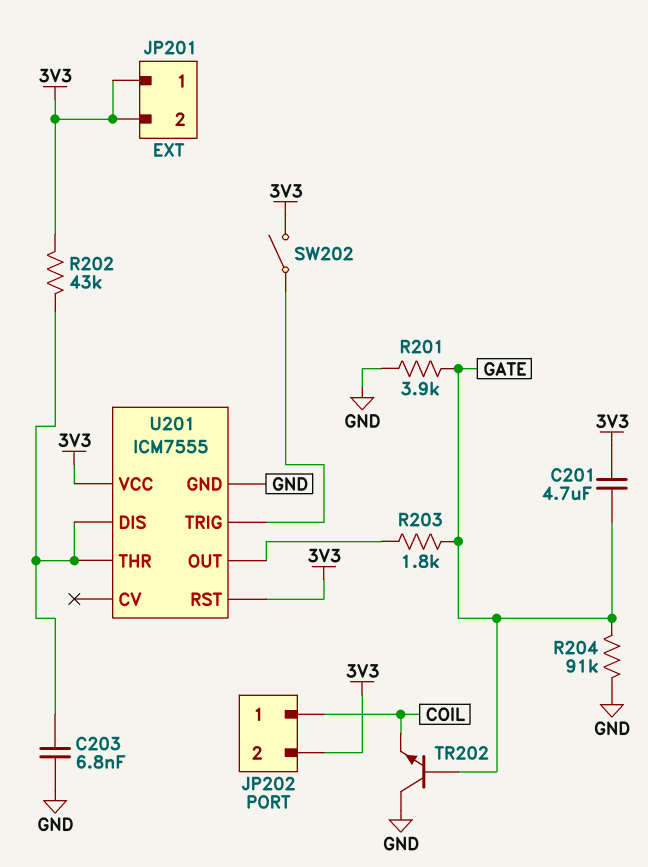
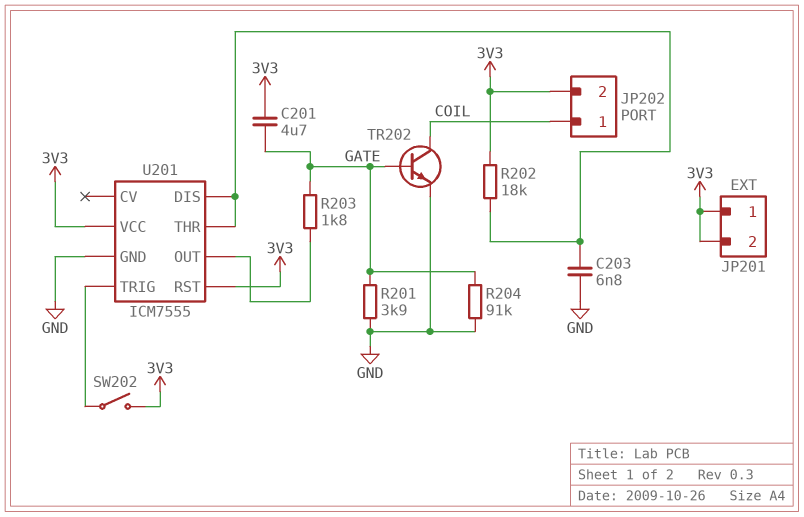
R202: 43k (3V3, U201/DIS) -> 18k (3V3, U201/DIS)
TR202: NPN (B GATE, C GND, E COIL) -> NPN (B GATE, C COIL, E GND)

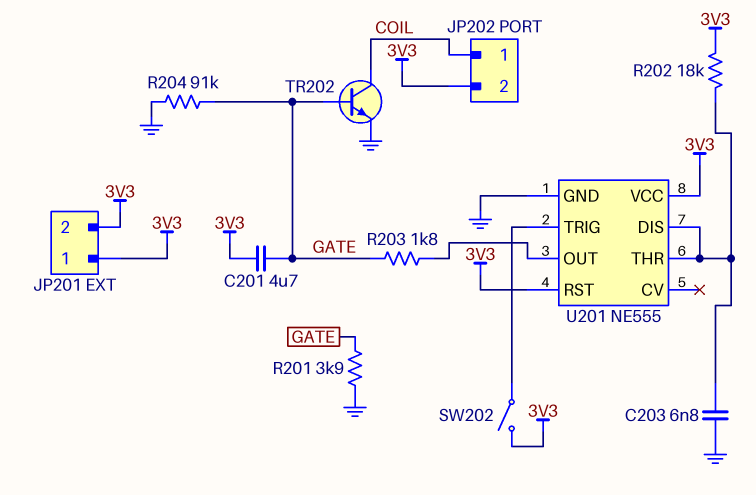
U201: ICM7555 -> NE555

